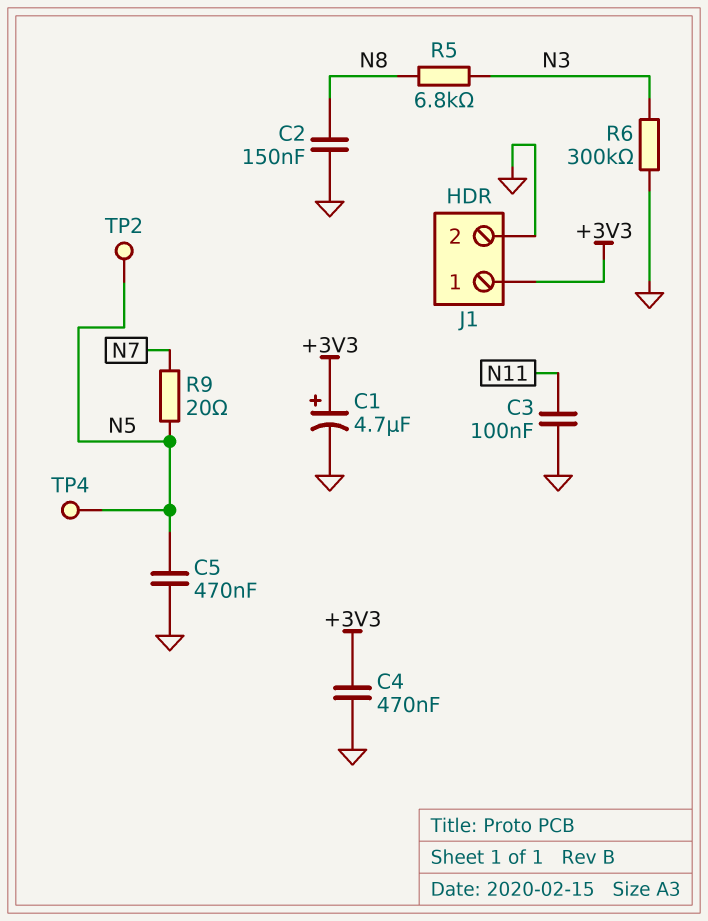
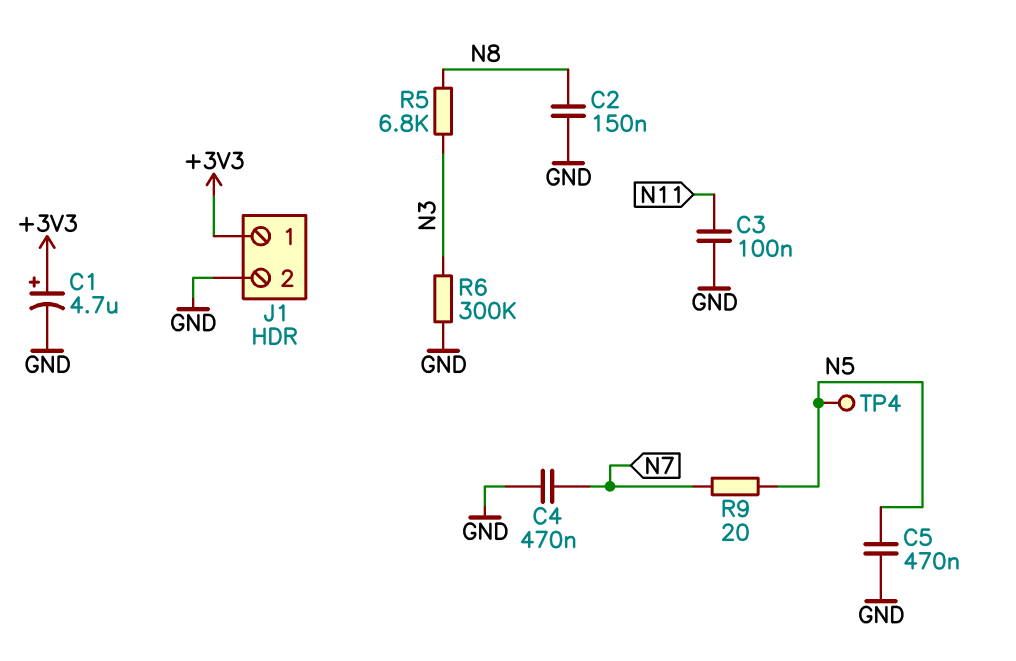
C4: 470nF (+3V3, GND) -> 470nF (GND, N7)
TP2: test point (N5) -> none

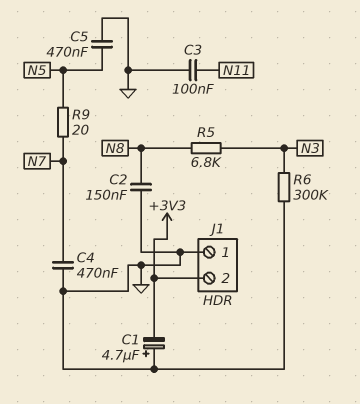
C1: 4.7uF (plus +3V3, minus GND) -> 4.7uF (plus GND, minus +3V3)
J1 pin 1: +3V3 -> GND
J1 pin 2: GND -> +3V3
TP4: test point (N5) -> none

